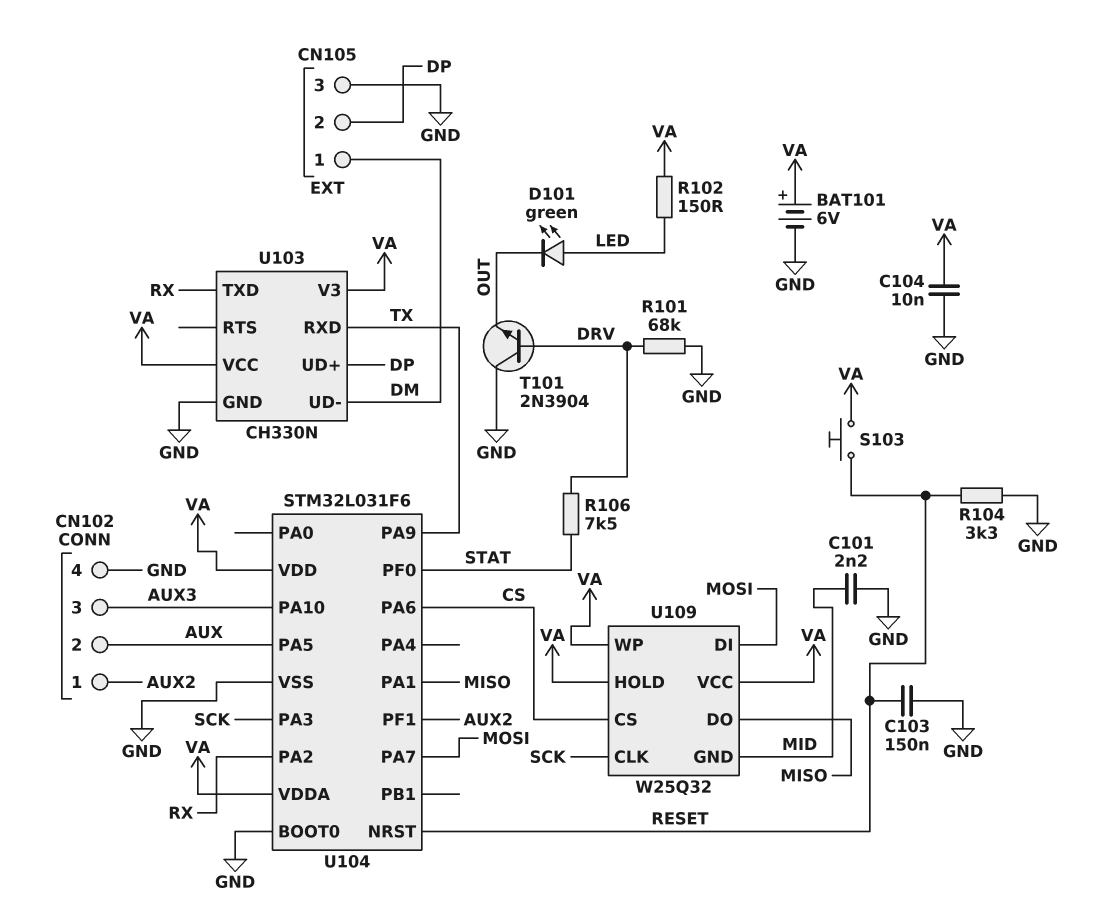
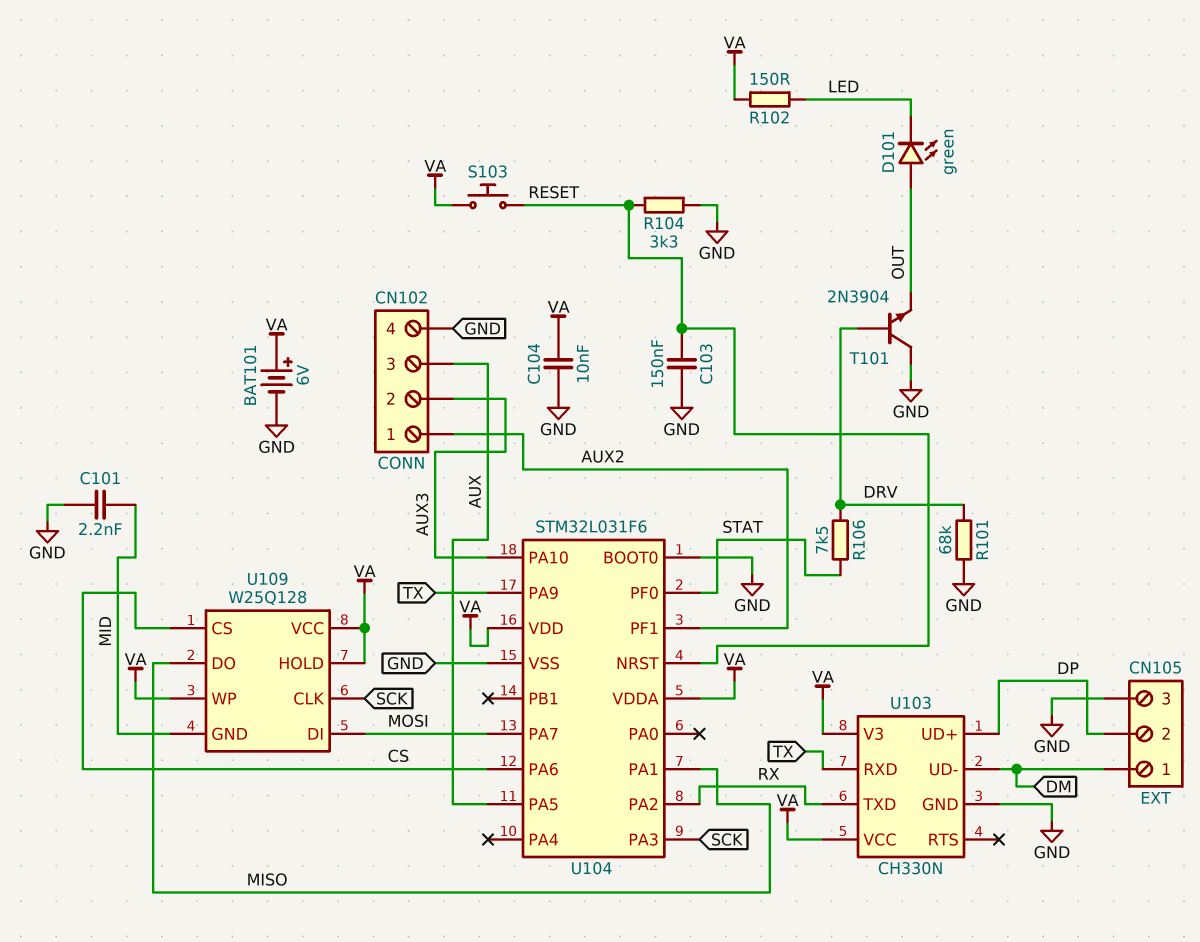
CN102 pin 2: AUX -> AUX3
CN102 pin 3: AUX3 -> AUX
D101: LED green (A LED, K OUT) -> LED green (A OUT, K LED)
U109: W25Q32 -> W25Q128

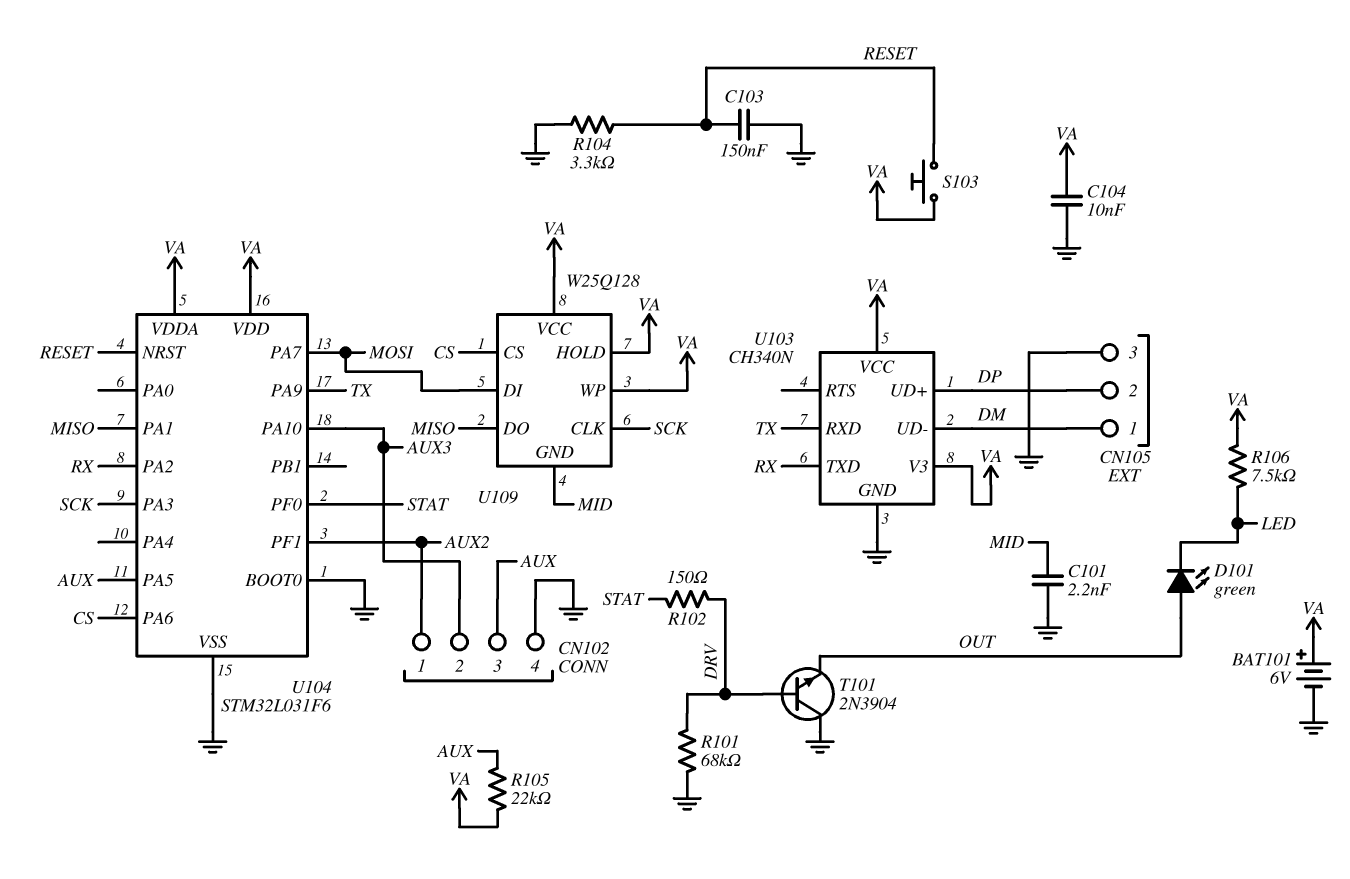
R102: 150 (LED, VA) -> 150 (DRV, STAT)
R105: none -> 22k (AUX, VA)
R106: 7.5k (DRV, STAT) -> 7.5k (LED, VA)
U103: CH330N -> CH340N

